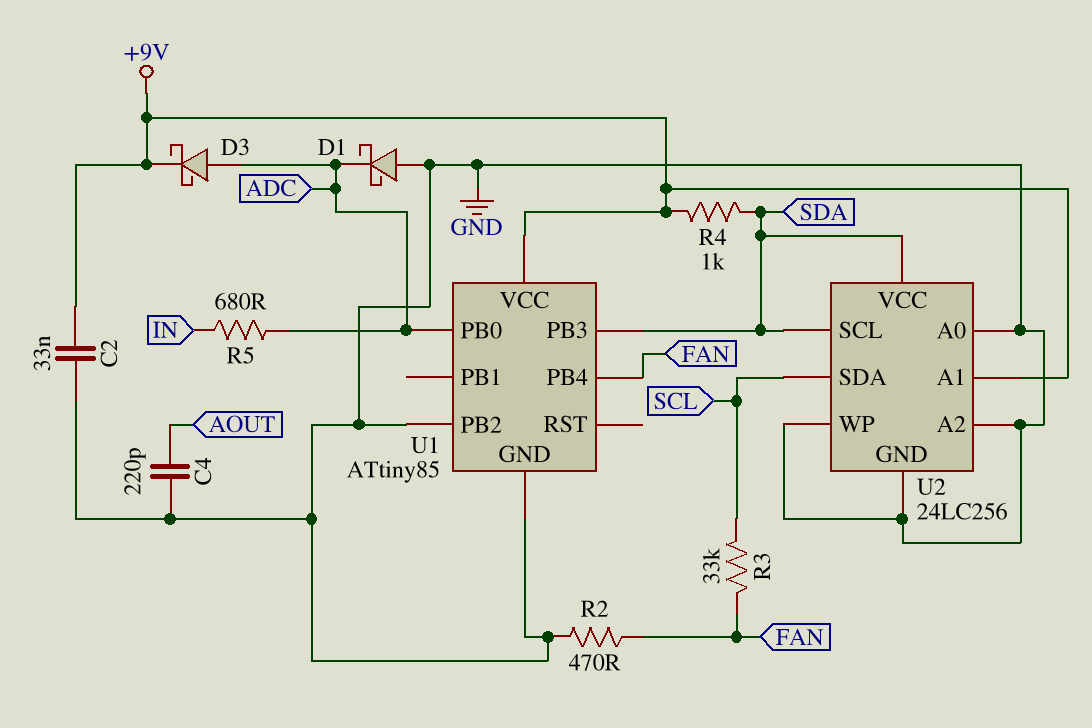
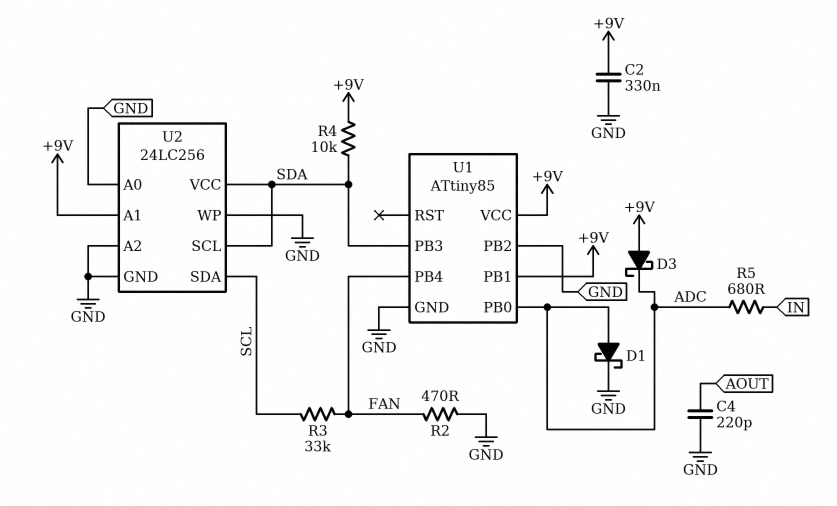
C2: 33nF (+9V, GND) -> 330nF (+9V, GND)
D1: schottky (A GND, K ADC) -> schottky (A ADC, K GND)
D3: schottky (A ADC, K +9V) -> schottky (A +9V, K ADC)
R4: 1k (+9V, SDA) -> 10k (+9V, SDA)
U1 pin PB1: none -> +9V

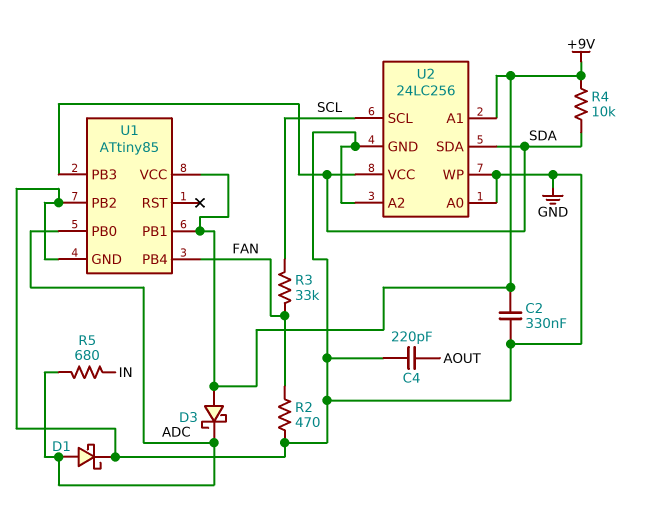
U2 pin SCL: SDA -> SCL
U2 pin SDA: SCL -> SDA

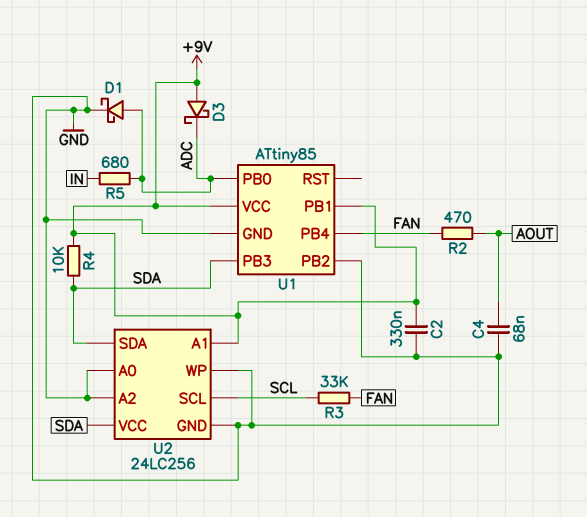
C4: 220pF (AOUT, GND) -> 68nF (AOUT, GND)
R2: 470 (FAN, GND) -> 470 (AOUT, FAN)

